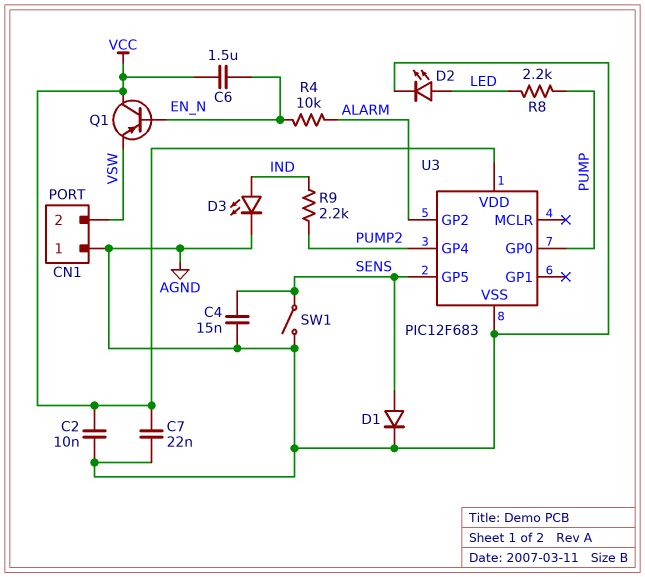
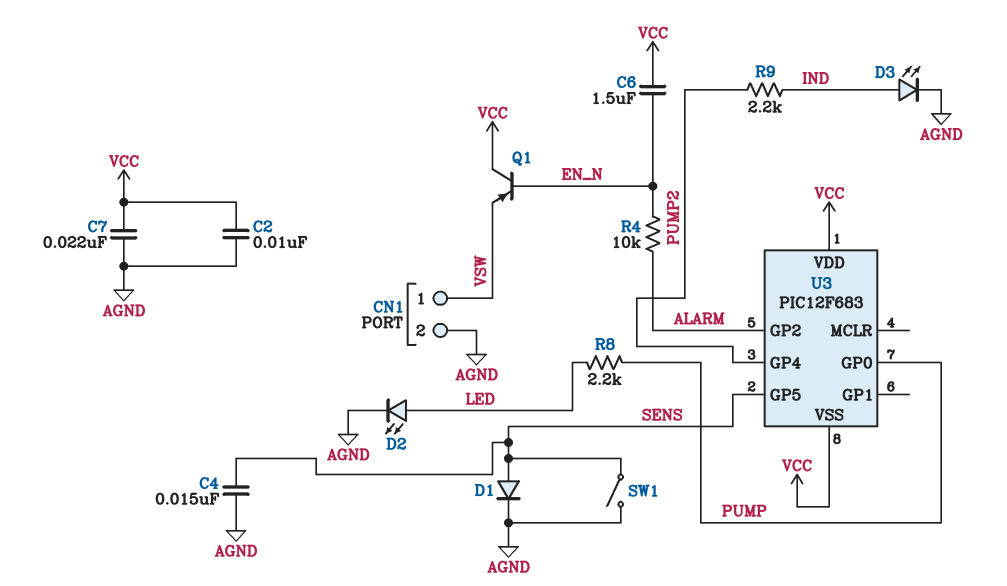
CN1 pin 1: AGND -> VSW
CN1 pin 2: VSW -> AGND
U3 pin VSS: AGND -> VCC

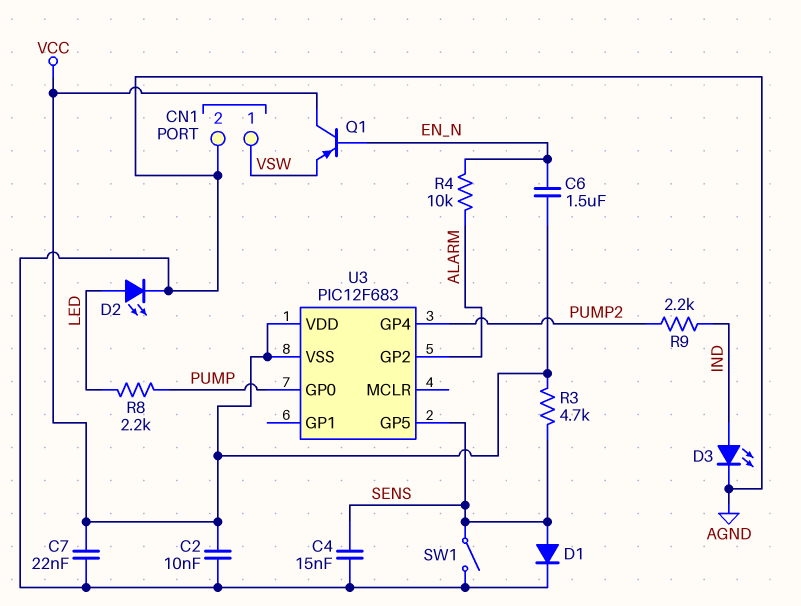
R3: none -> 4.7k (SENS, VCC)

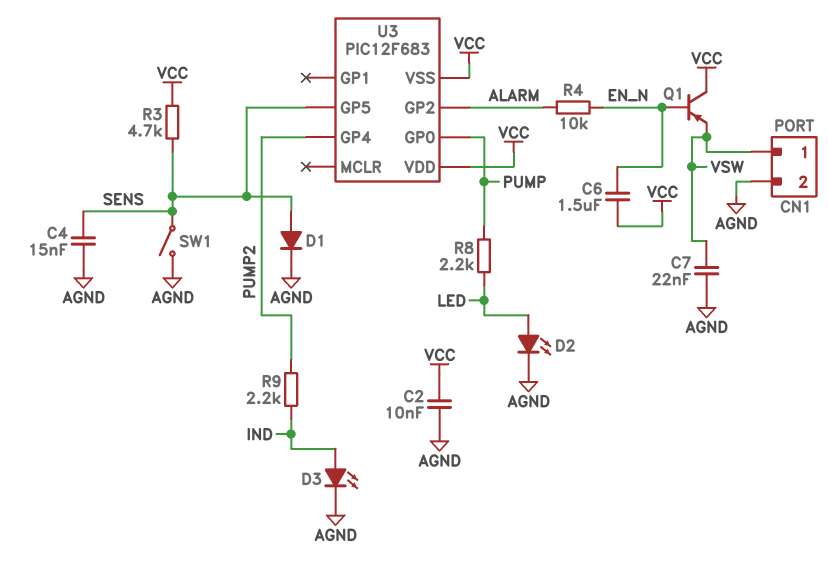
C7: 22nF (AGND, VCC) -> 22nF (AGND, VSW)

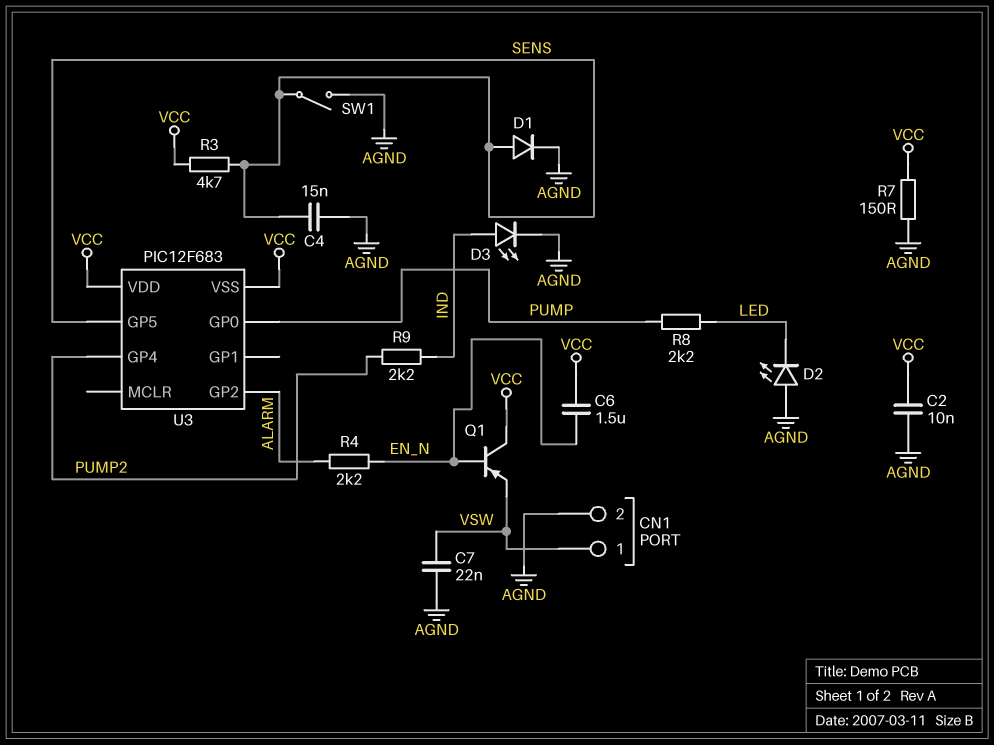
D2: LED (A LED, K AGND) -> LED (A AGND, K LED)
R4: 10k (ALARM, EN_N) -> 2.2k (ALARM, EN_N)
R7: none -> 150 (AGND, VCC)

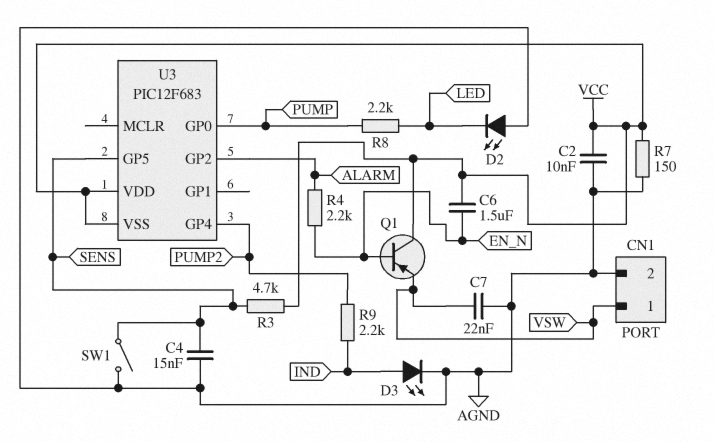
D1: diode (A SENS, K AGND) -> none

